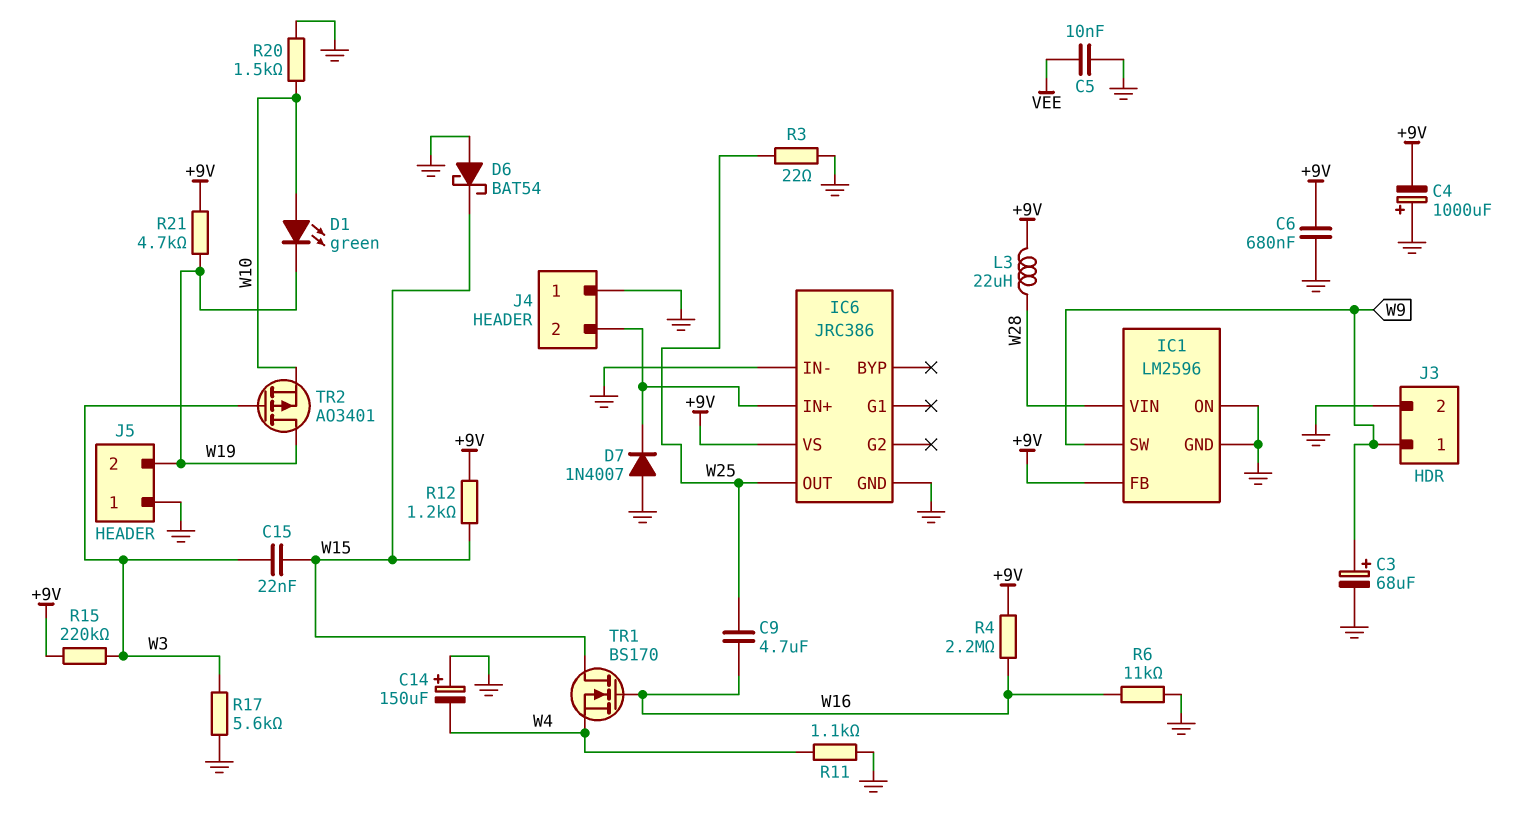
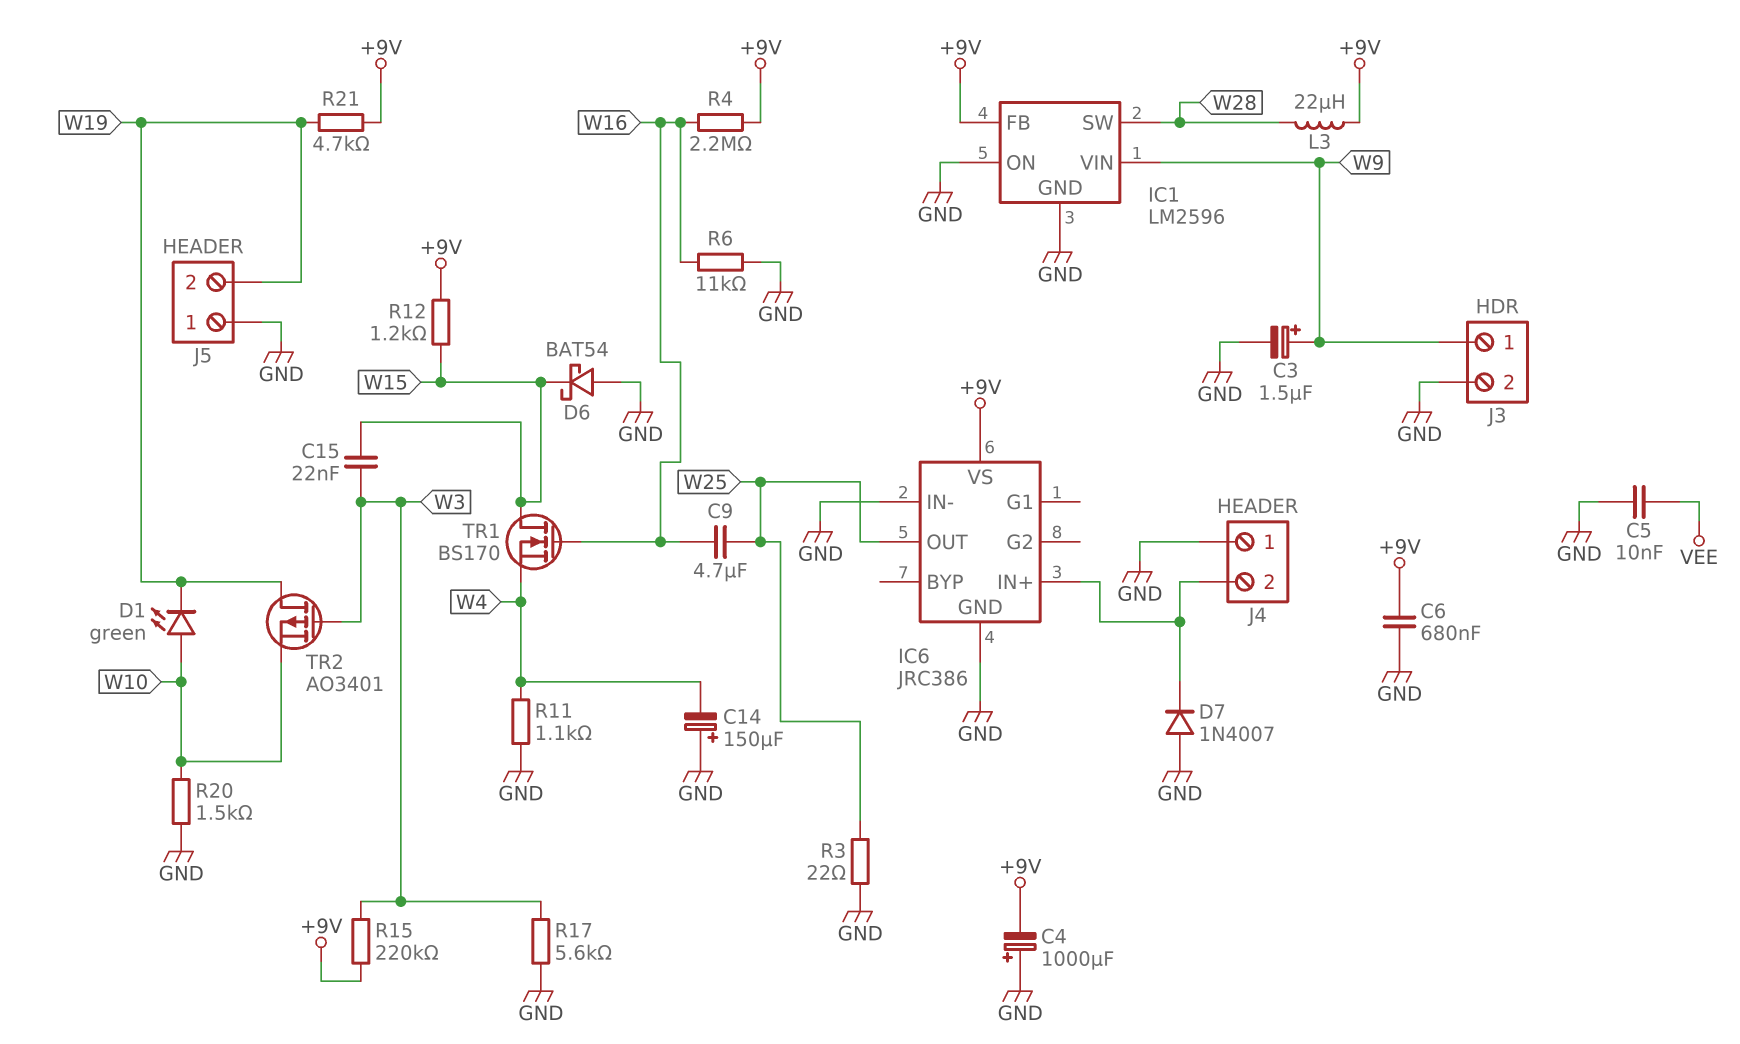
C3: 68uF (plus W9, minus GND) -> 1.5uF (plus W9, minus GND)
IC1 pin SW: W9 -> W28
IC1 pin VIN: W28 -> W9

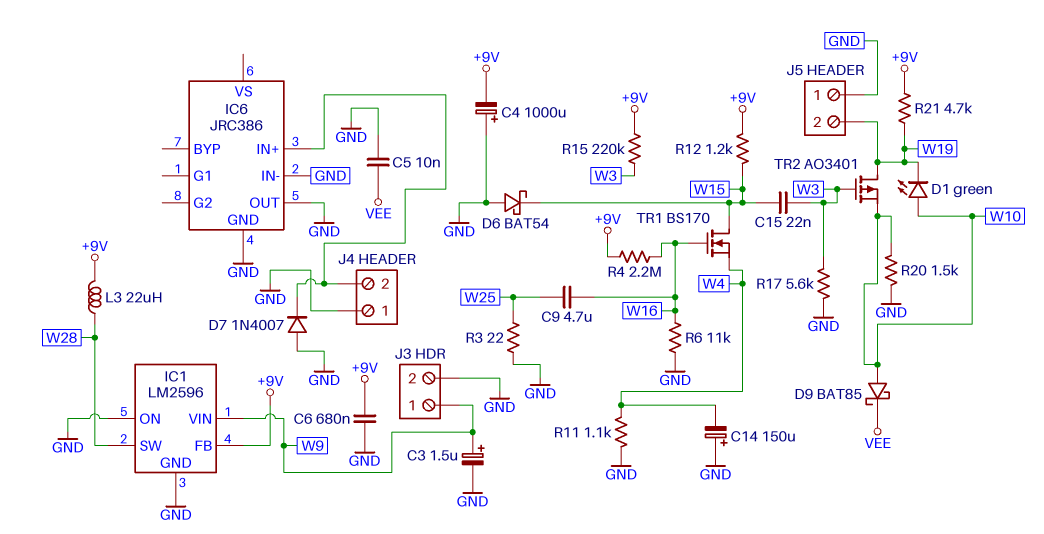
D9: none -> schottky BAT85 (A W10, K VEE)
IC6 pin OUT: W25 -> GND
IC6 pin VS: +9V -> none

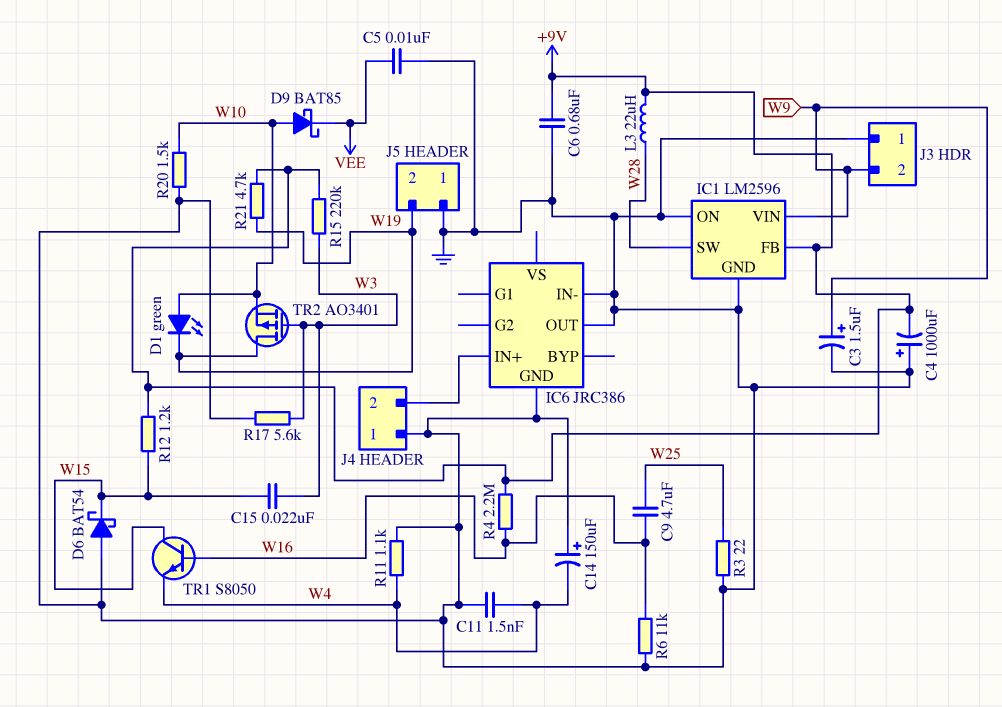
C11: none -> 1.5nF (GND, W4)
D7: diode 1N4007 (A GND, K IC6/IN+) -> none
J3 pin 1: W9 -> GND
J3 pin 2: GND -> W9
TR1: NMOS BS170 (G W16, D W15, S W4) -> NPN S8050 (B W16, C W15, E W4)

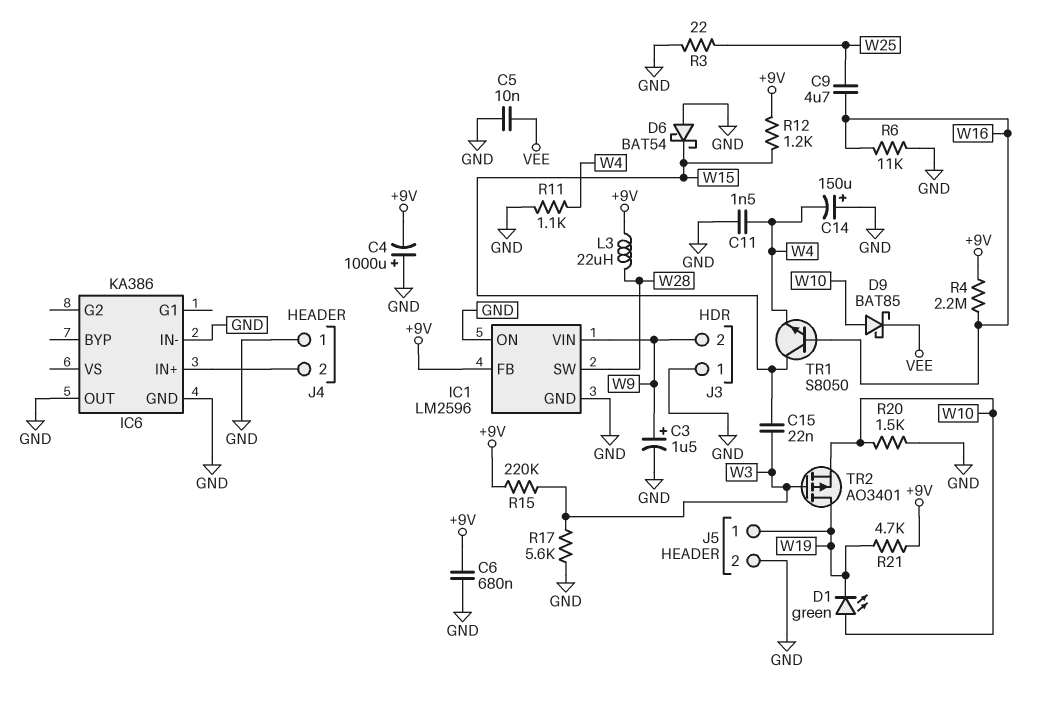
IC6: JRC386 -> KA386
J5 pin 1: GND -> W19
J5 pin 2: W19 -> GND

